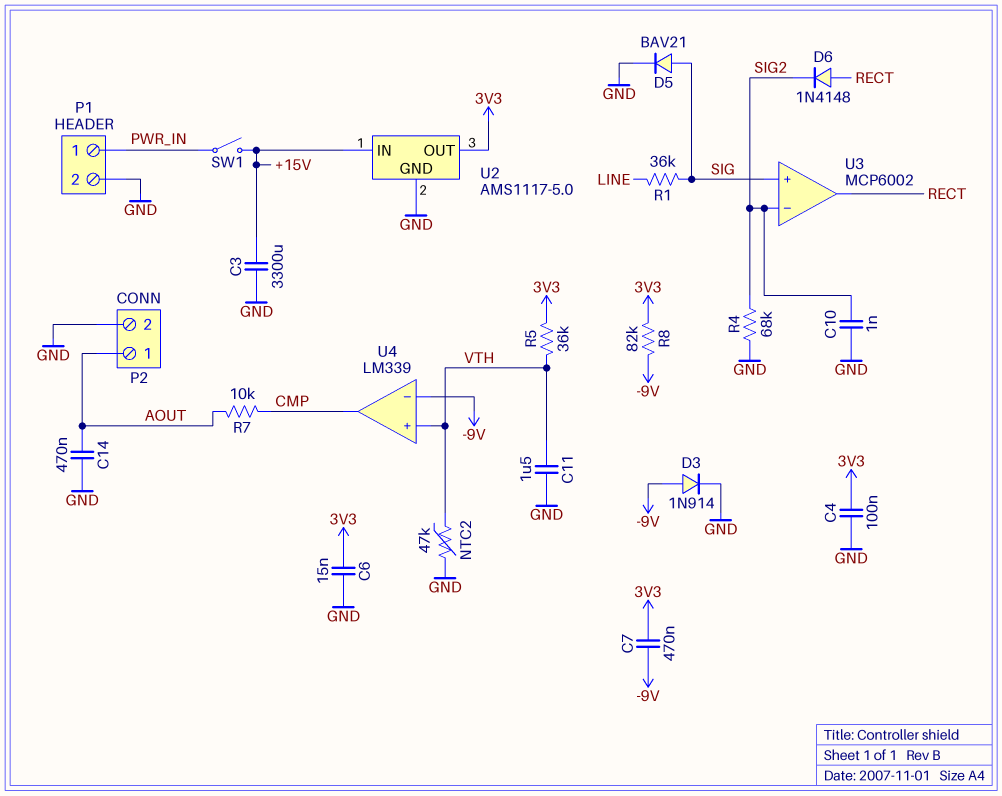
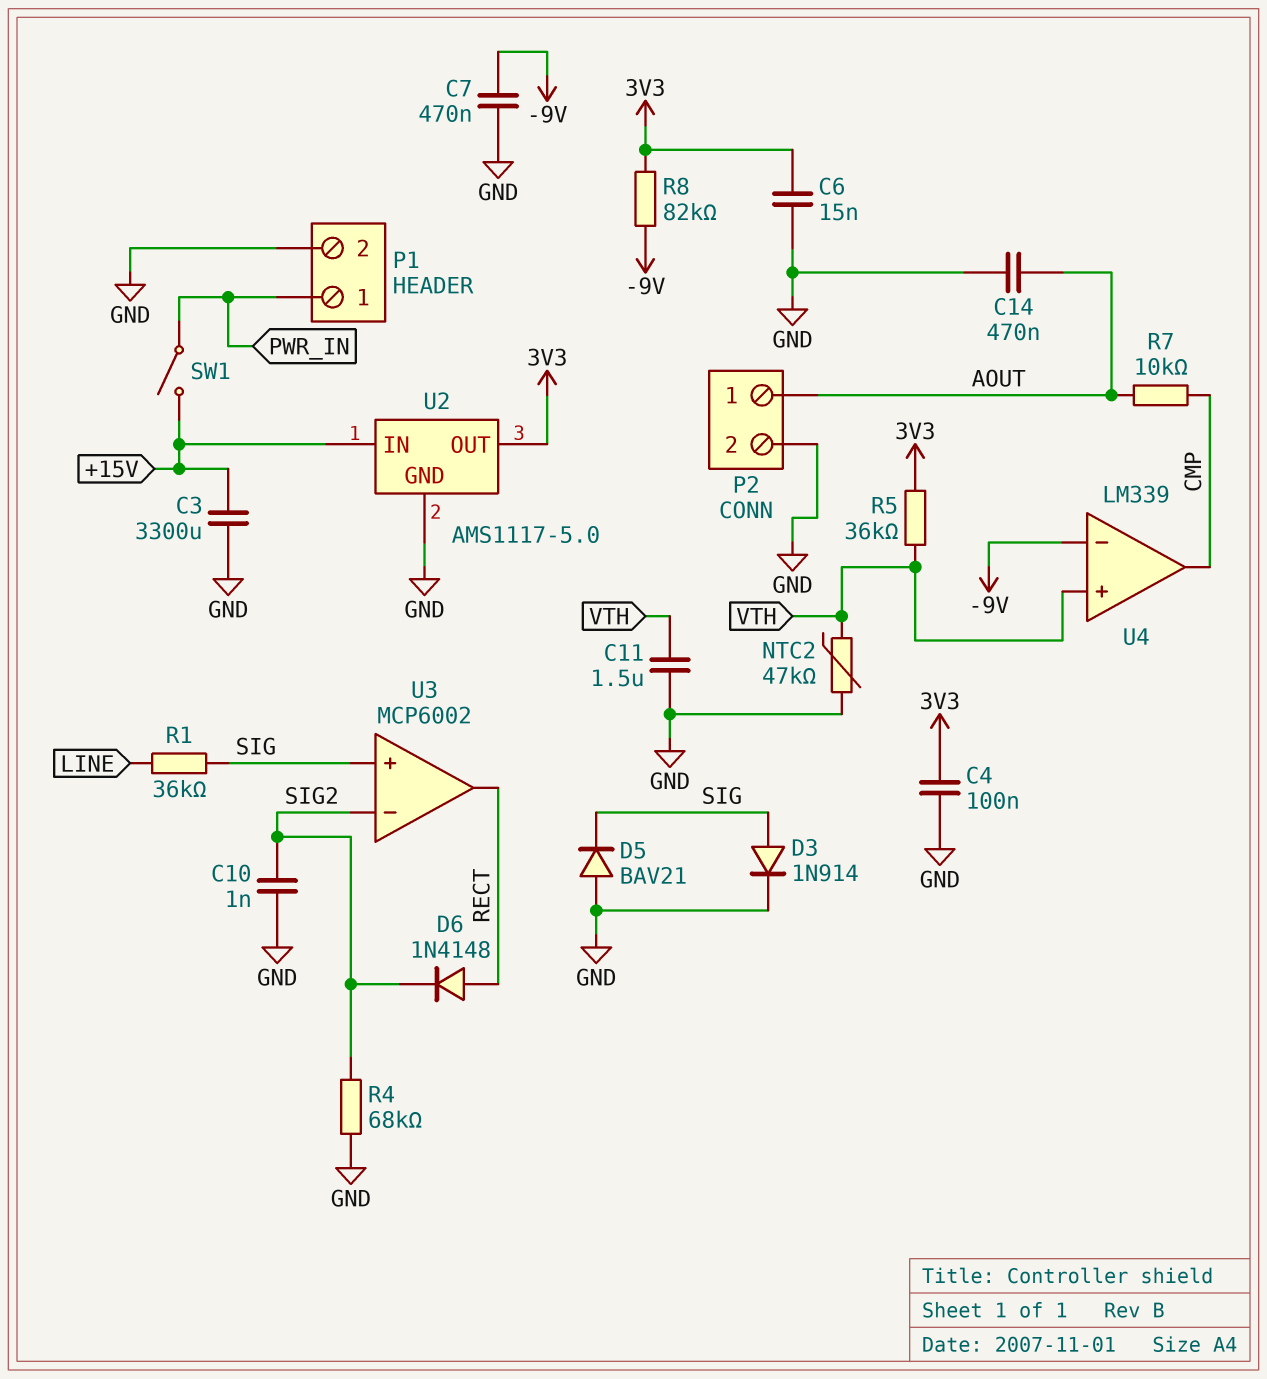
C7: 470nF (-9V, 3V3) -> 470nF (-9V, GND)
D3: diode 1N914 (A -9V, K GND) -> diode 1N914 (A SIG, K GND)
D5: diode BAV21 (A SIG, K GND) -> diode BAV21 (A GND, K SIG)

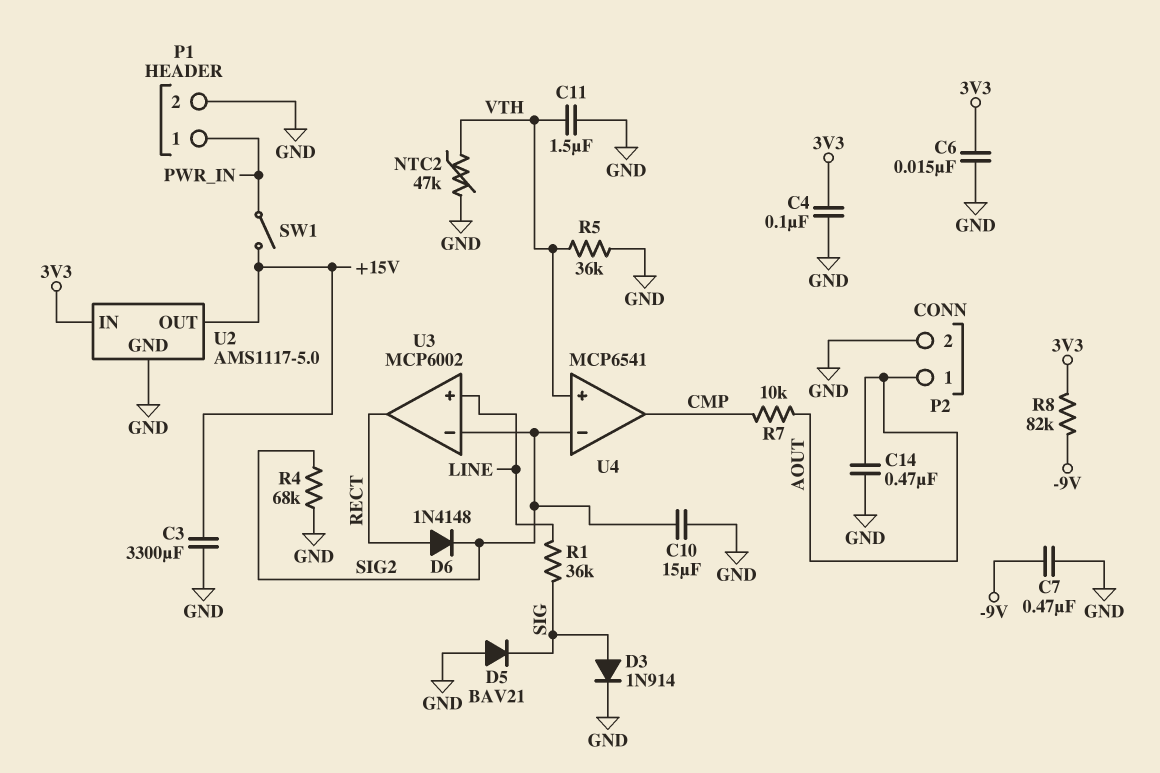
C10: 1nF (GND, SIG2) -> 15uF (GND, SIG2)
R5: 36k (3V3, VTH) -> 36k (GND, VTH)
U2 pin IN: +15V -> 3V3
U2 pin OUT: 3V3 -> +15V
U3 pin in+: SIG -> LINE
U4: LM339 -> MCP6541
U4 pin in-: -9V -> SIG2

